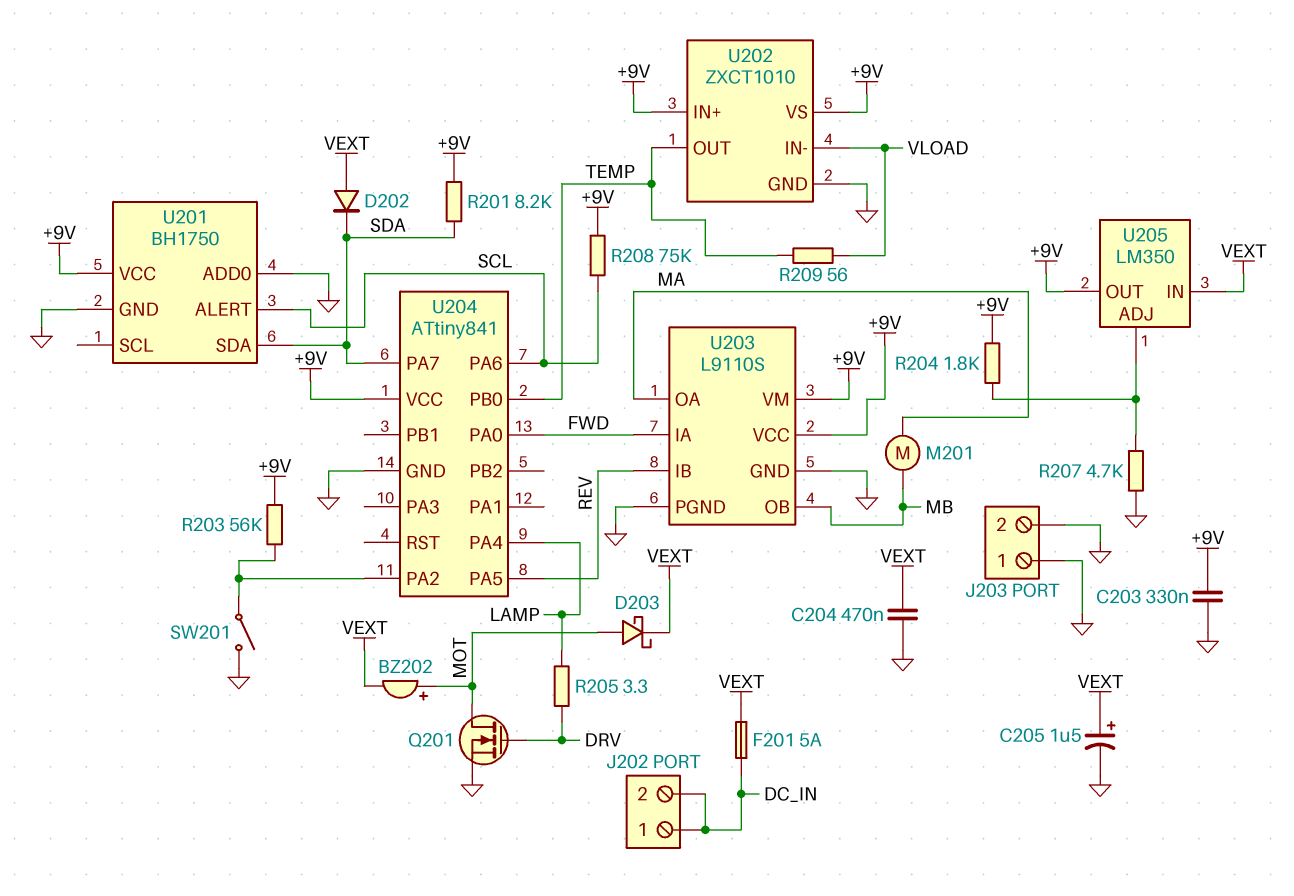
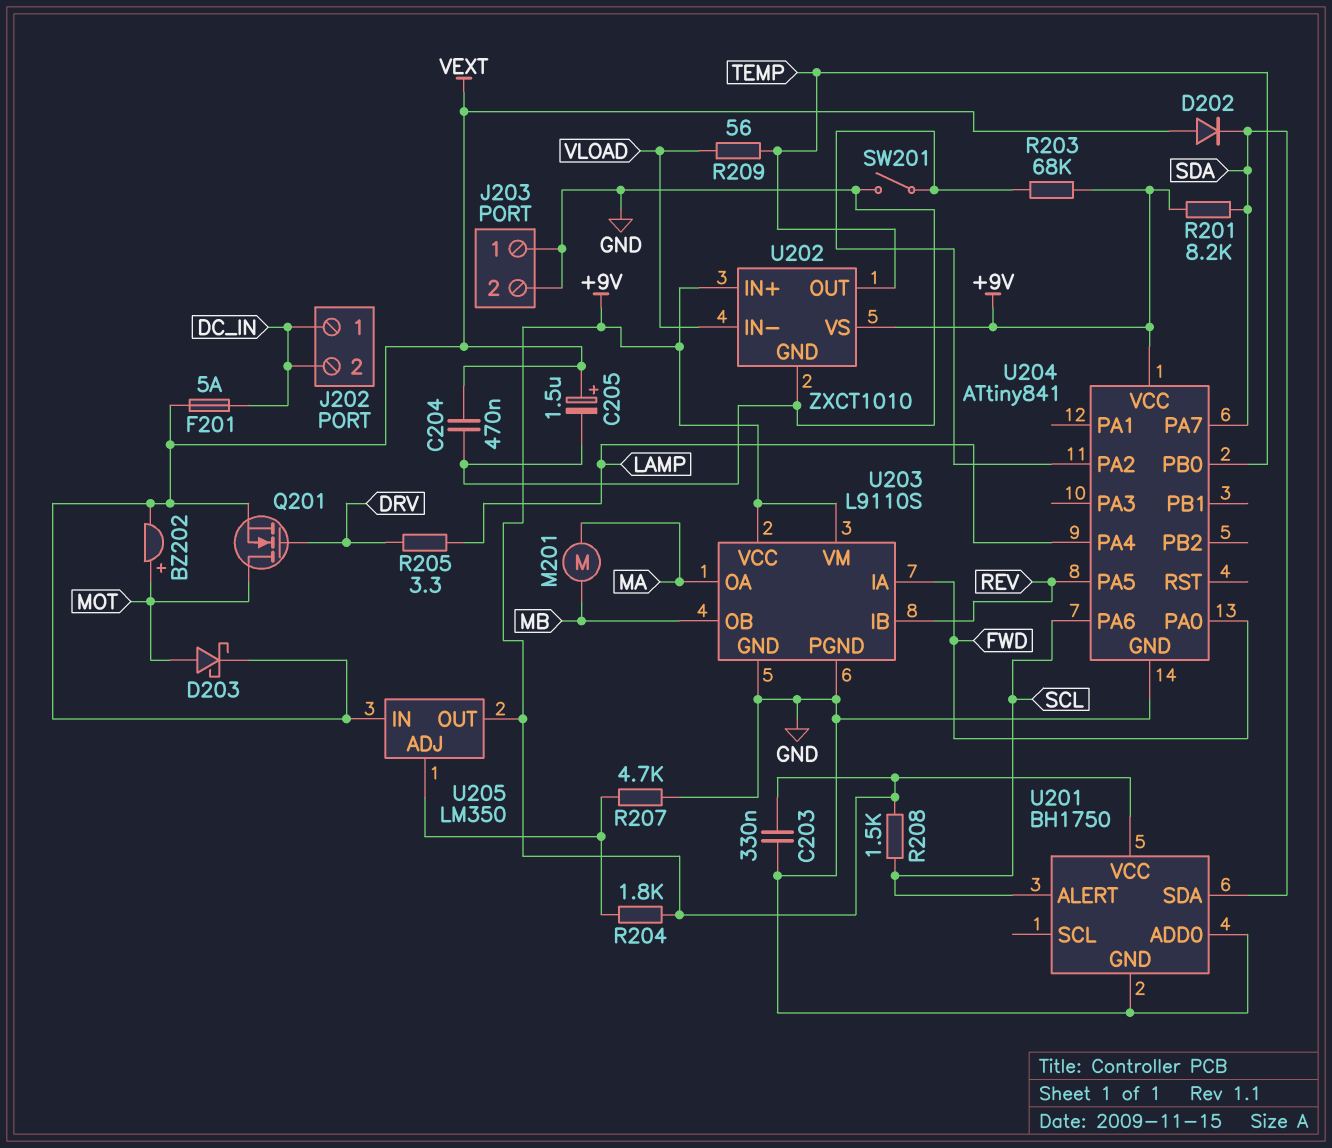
Q201: NMOS (G DRV, D MOT, S GND) -> NMOS (G DRV, D MOT, S VEXT)
R203: 56k (+9V, U204/PA2) -> 68k (+9V, U204/PA2)
R208: 75k (+9V, SCL) -> 1.5k (+9V, SCL)

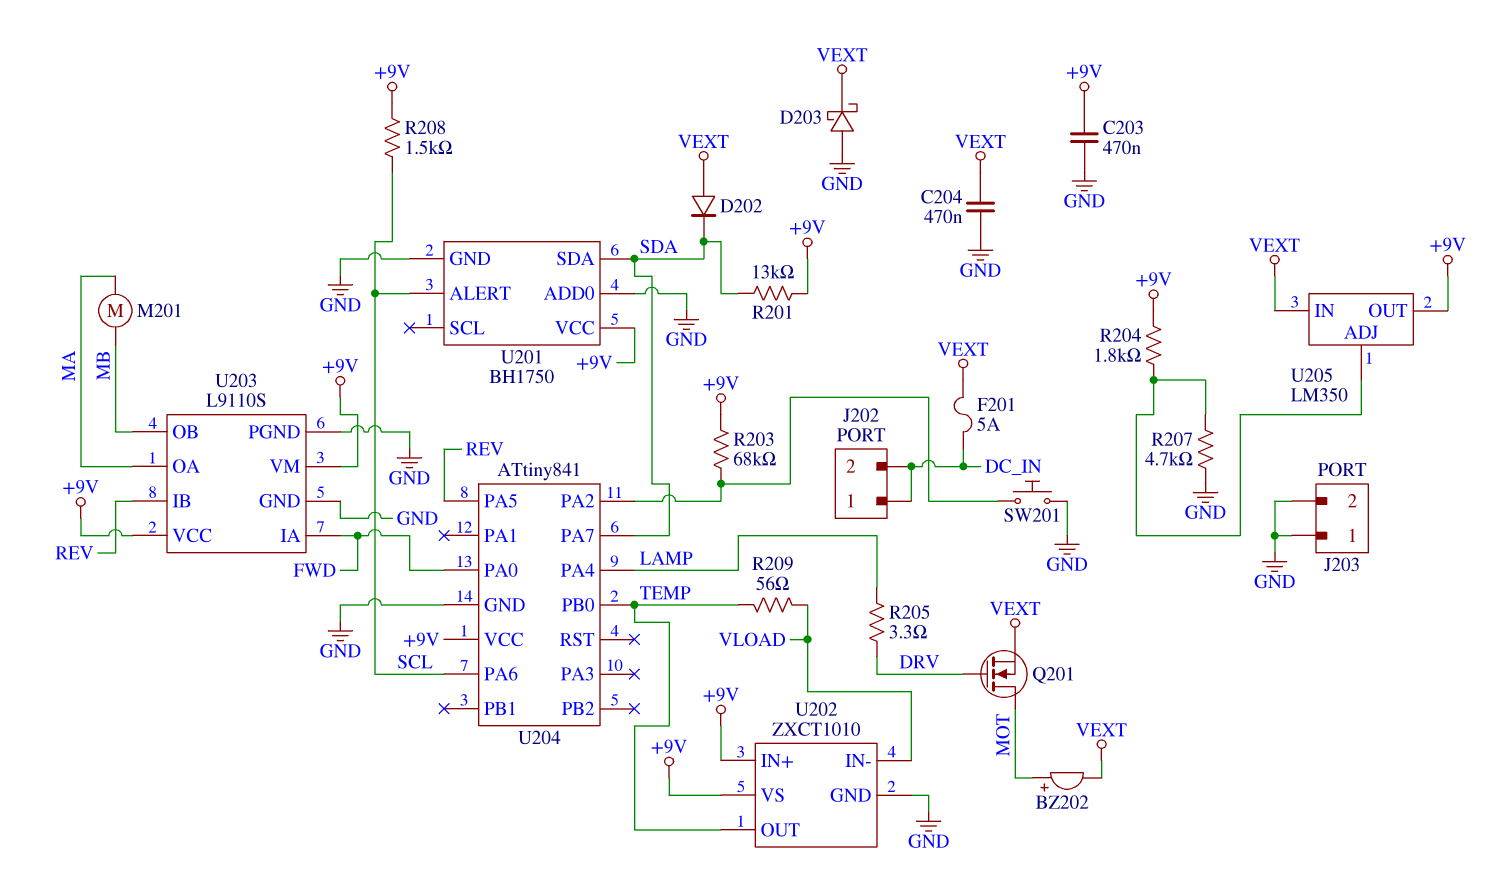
C203: 330nF (+9V, GND) -> 470nF (+9V, GND)
C205: 1.5uF (plus VEXT, minus GND) -> none
D203: schottky (A MOT, K VEXT) -> schottky (A GND, K VEXT)
R201: 8.2k (+9V, SDA) -> 13k (+9V, SDA)
SW201: switch (GND, U204/PA2) -> button (GND, U204/PA2)

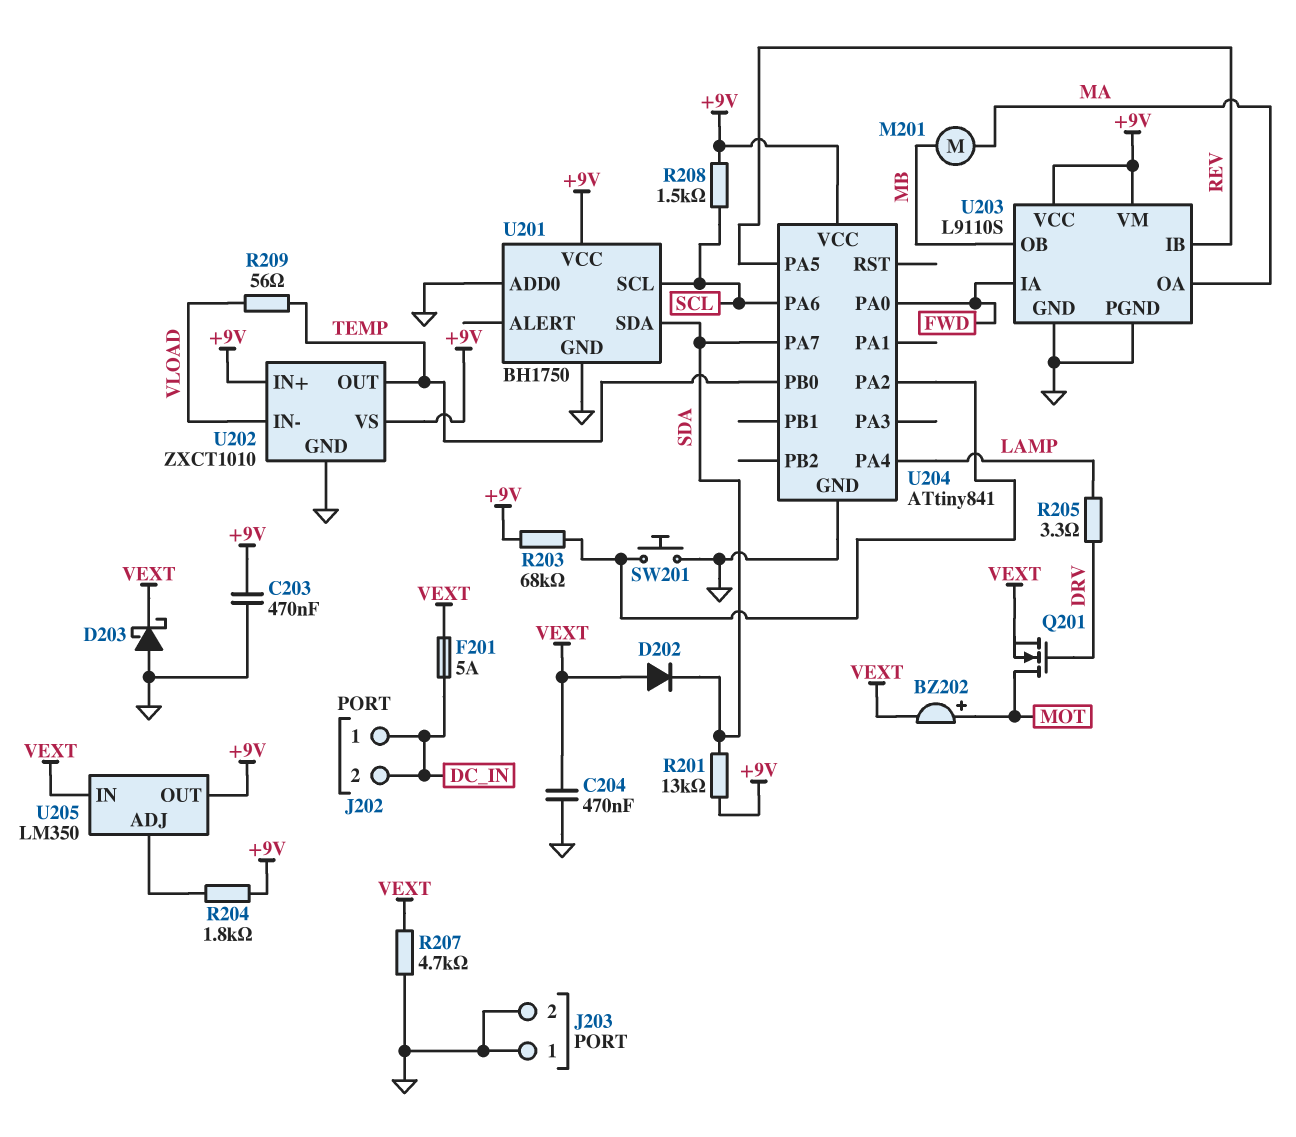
R207: 4.7k (GND, U205/ADJ) -> 4.7k (GND, VEXT)
U201 pin ALERT: SCL -> none
U201 pin SCL: none -> SCL

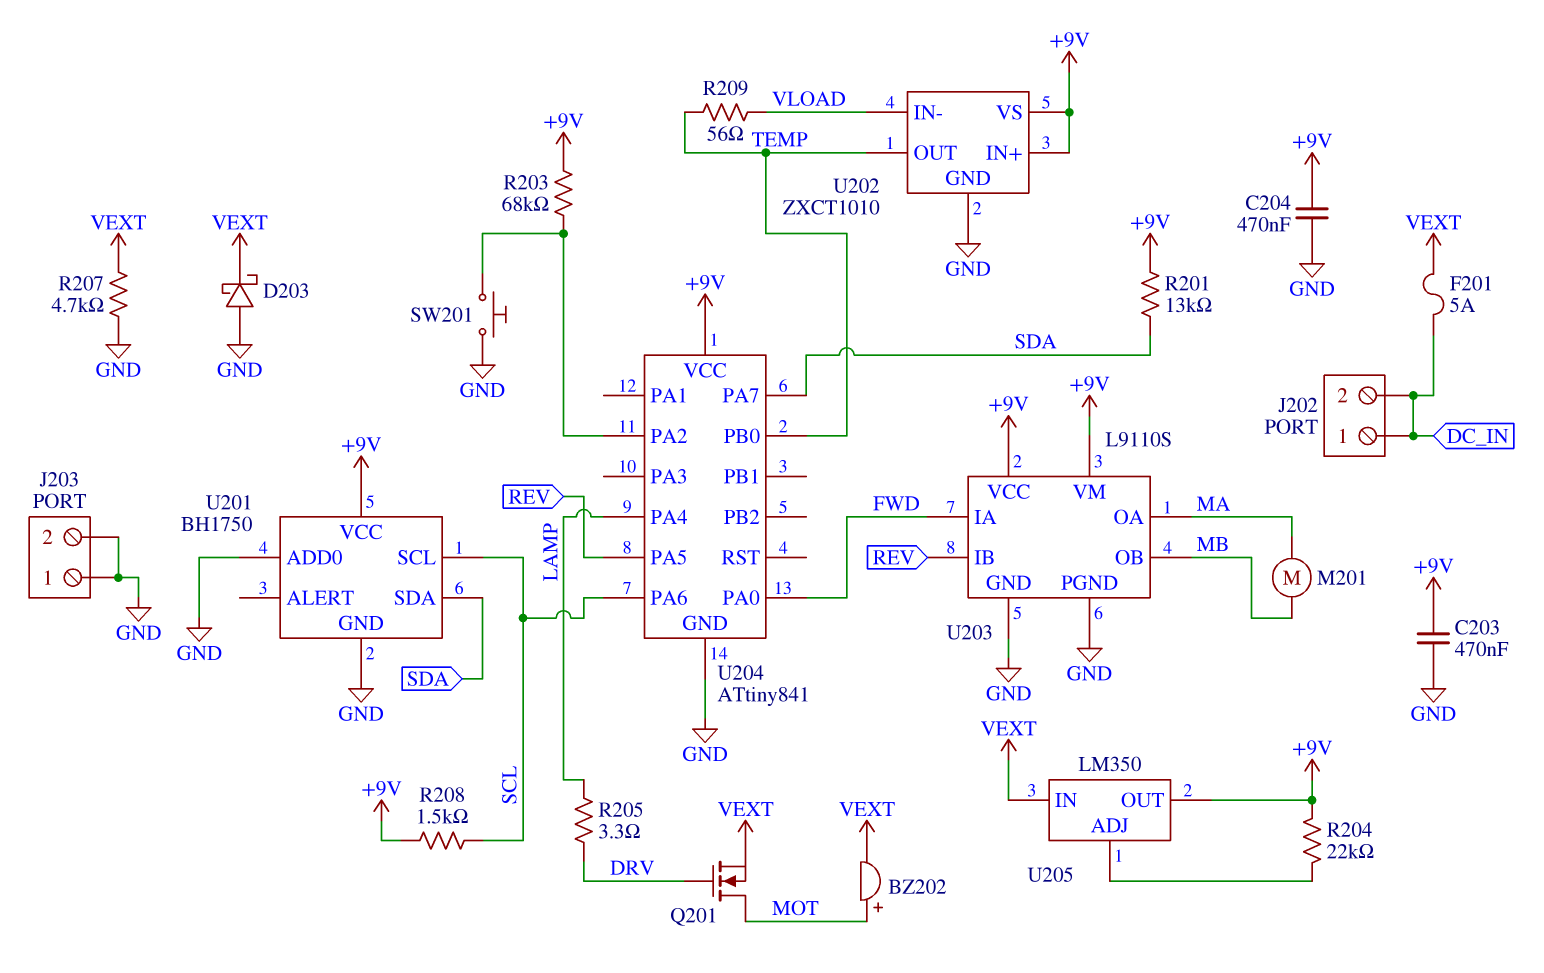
C204: 470nF (GND, VEXT) -> 470nF (+9V, GND)
D202: diode (A VEXT, K SDA) -> none
R204: 1.8k (+9V, U205/ADJ) -> 22k (+9V, U205/ADJ)

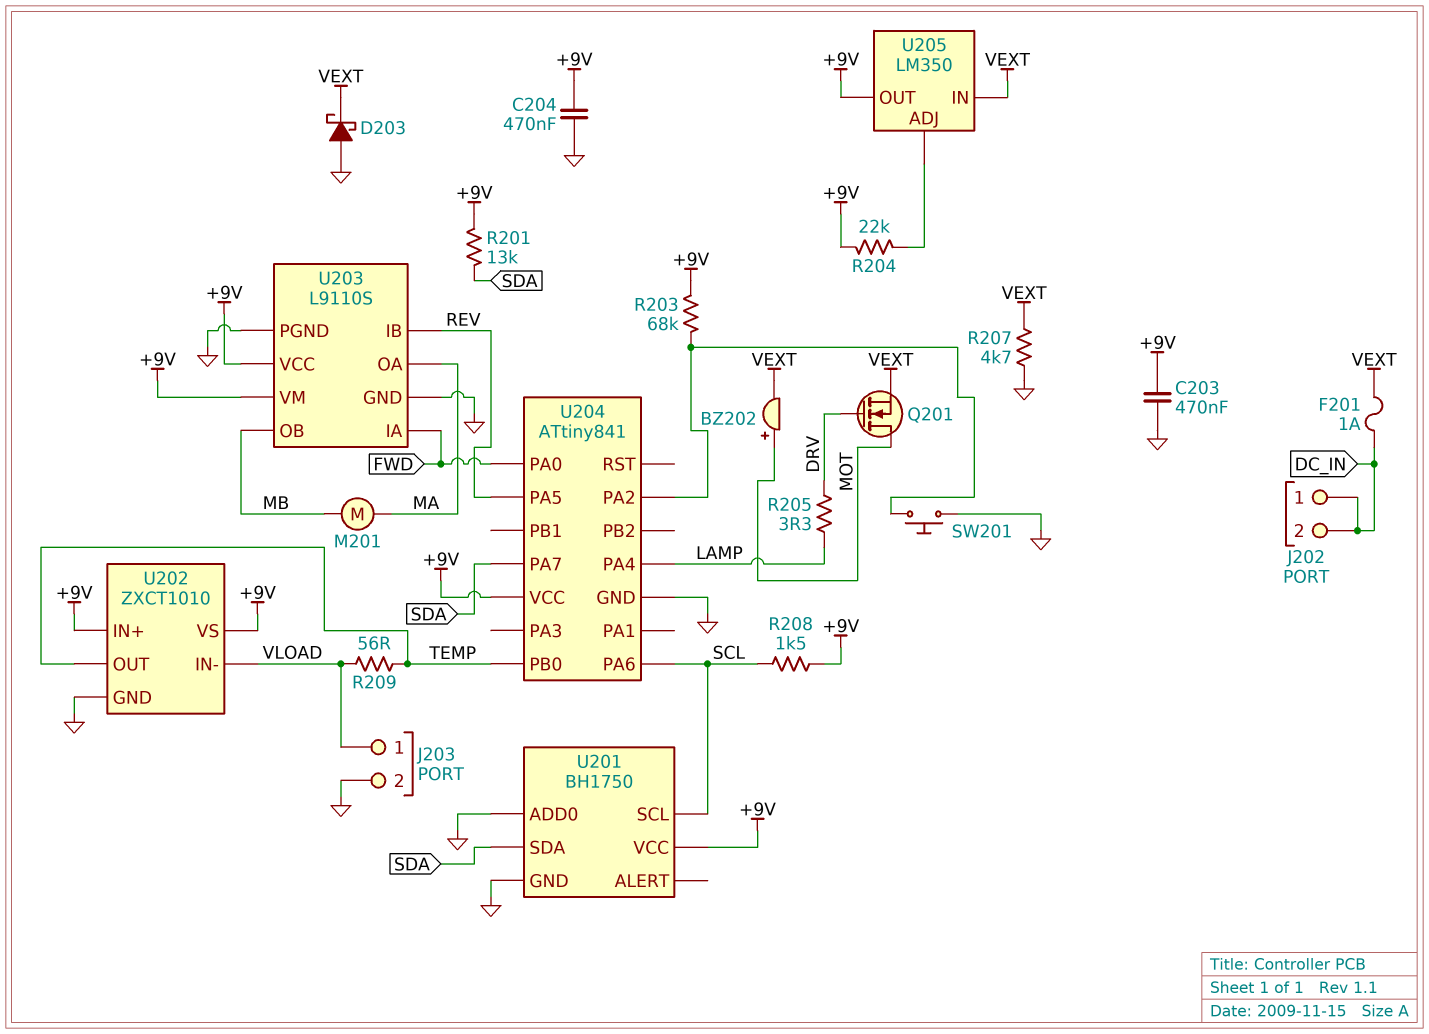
F201: 5A (DC_IN, VEXT) -> 1A (DC_IN, VEXT)
J203 pin 1: GND -> VLOAD

